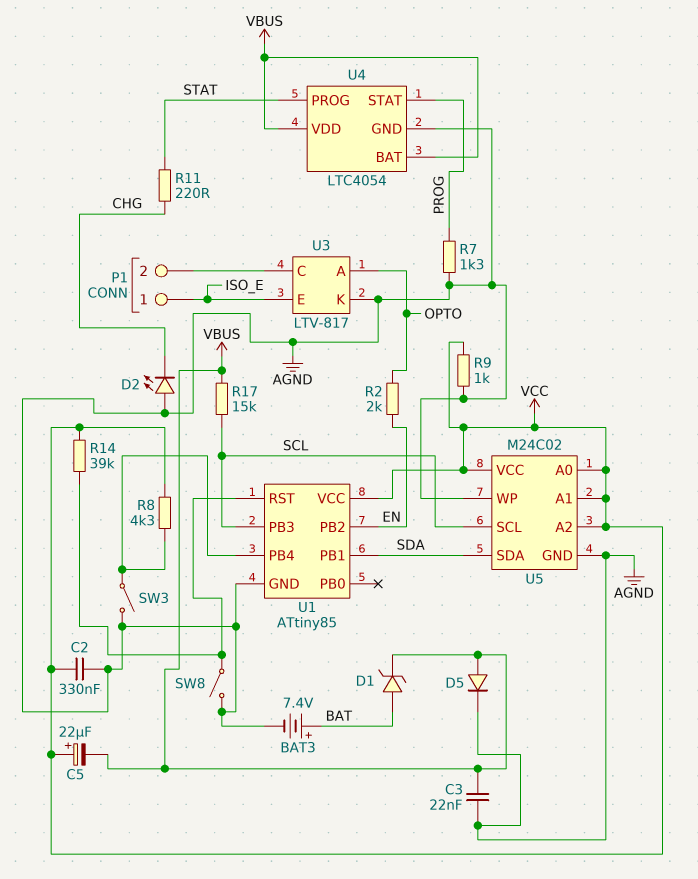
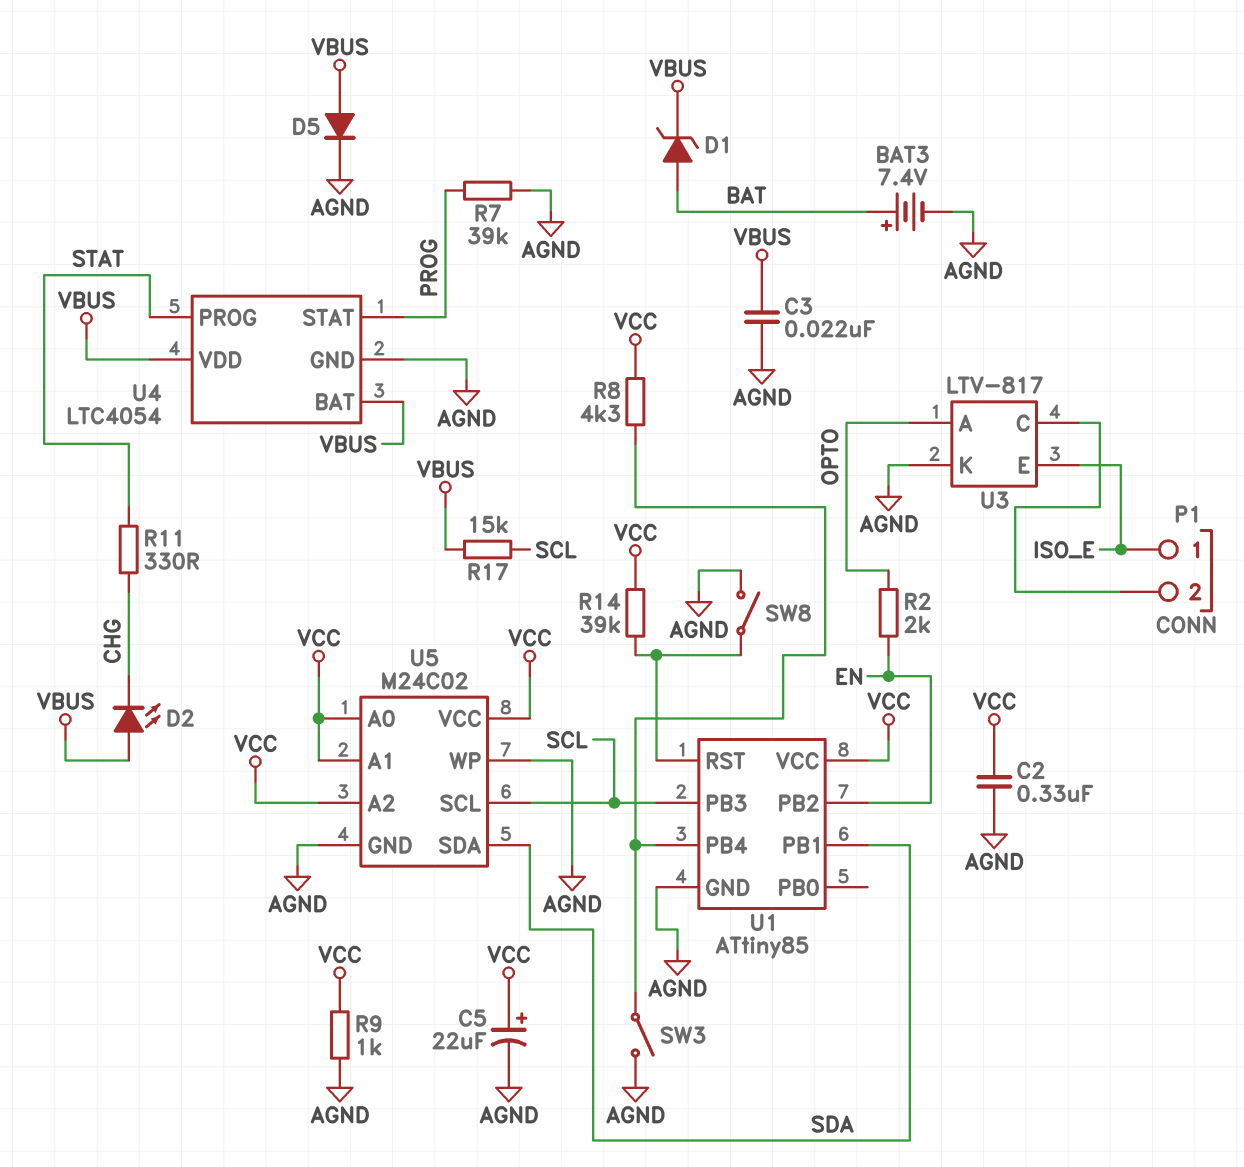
C5: 22uF (plus VCC, minus VBUS) -> 22uF (plus VCC, minus AGND)
D2: LED (A AGND, K CHG) -> LED (A VBUS, K CHG)
R7: 1.3k (AGND, PROG) -> 39k (AGND, PROG)
R11: 220 (CHG, STAT) -> 330 (CHG, STAT)

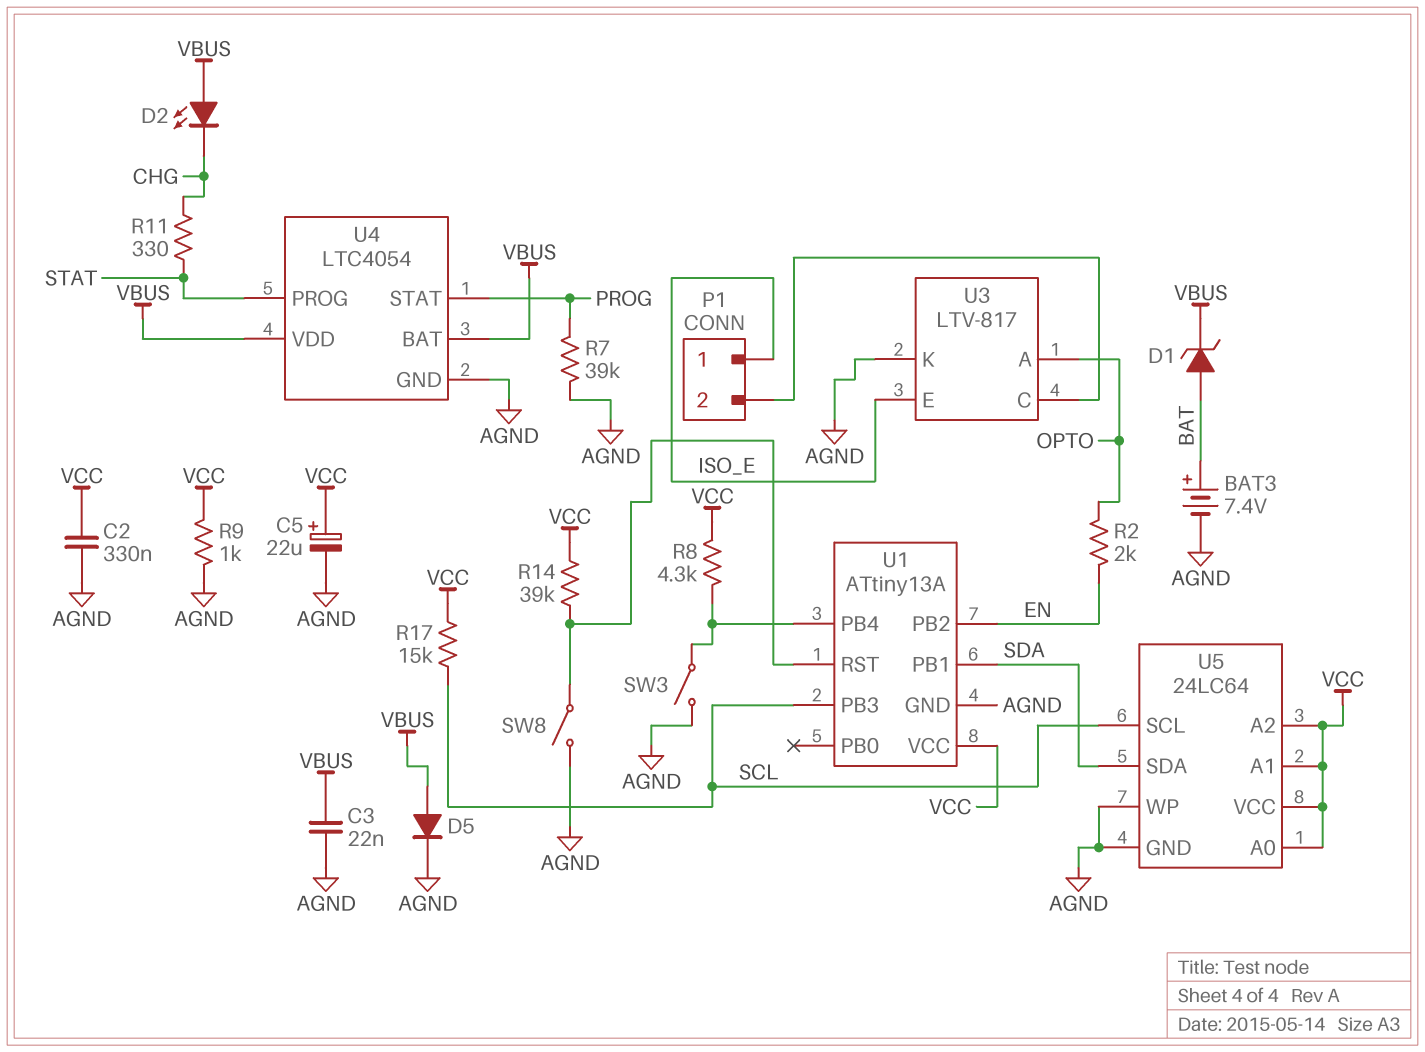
R17: 15k (SCL, VBUS) -> 15k (SCL, VCC)
U1: ATtiny85 -> ATtiny13A
U5: M24C02 -> 24LC64

